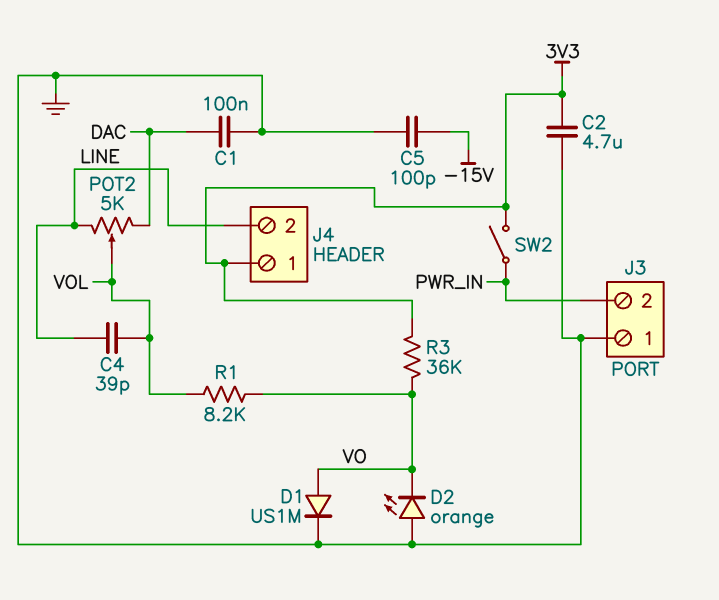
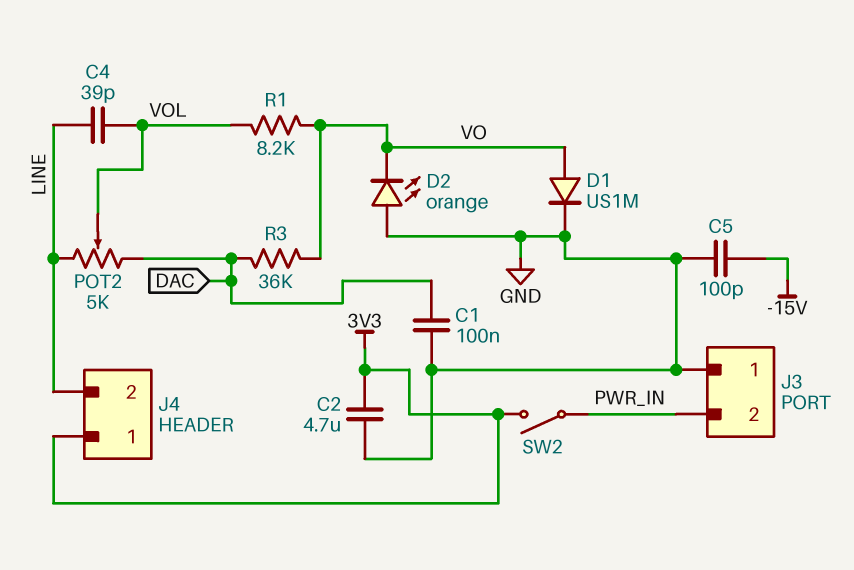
R3: 36k (3V3, VO) -> 36k (DAC, VO)

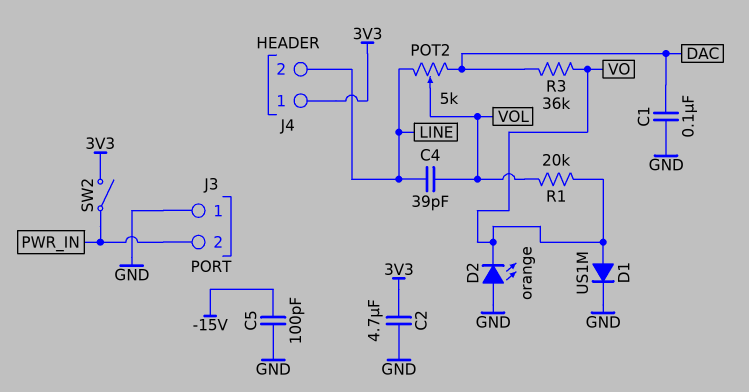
R1: 8.2k (VO, VOL) -> 20k (VO, VOL)

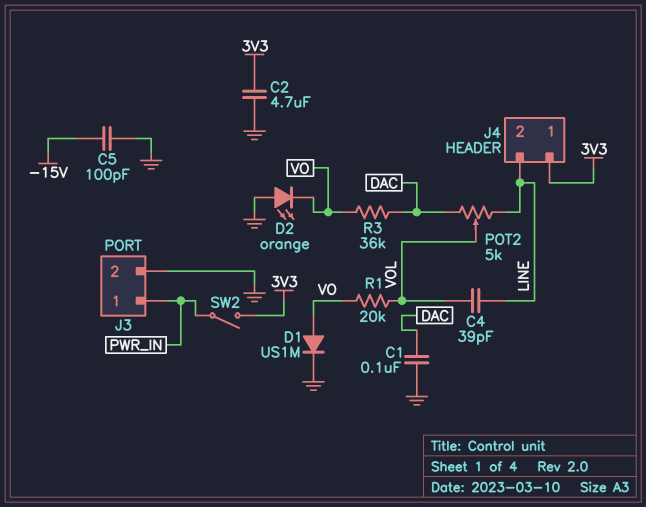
J3 pin 1: GND -> PWR_IN
J3 pin 2: PWR_IN -> GND

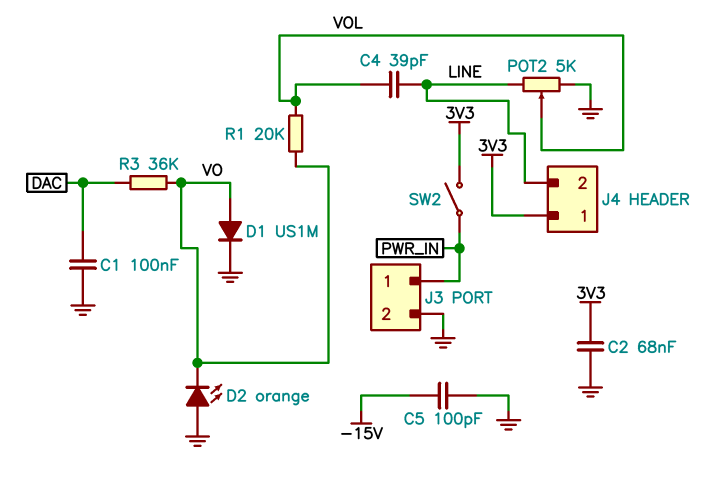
C2: 4.7uF (3V3, GND) -> 68nF (3V3, GND)
POT2: 5k (DAC, LINE, wiper VOL) -> 5k (GND, LINE, wiper VOL)

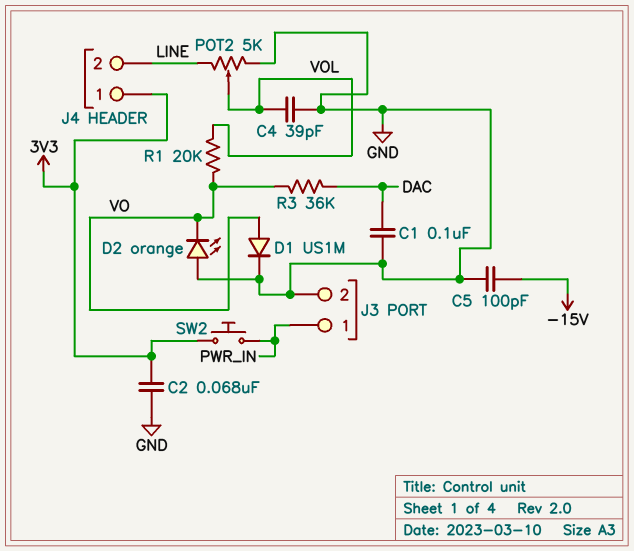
C4: 39pF (LINE, VOL) -> 39pF (GND, VOL)
SW2: switch (3V3, PWR_IN) -> button (3V3, PWR_IN)

